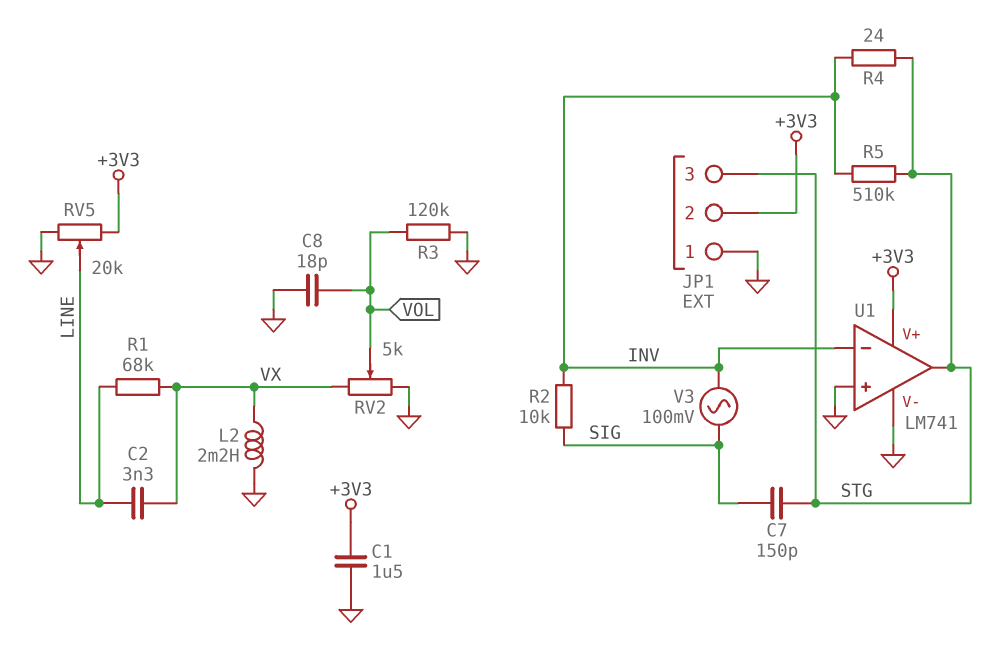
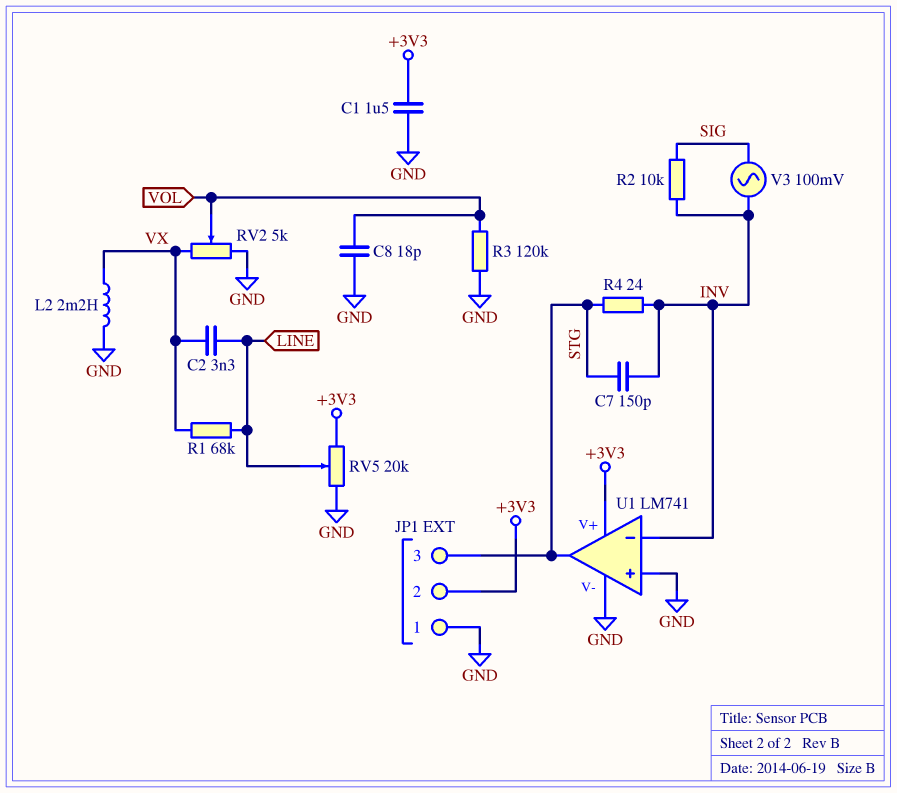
C7: 150pF (SIG, STG) -> 150pF (INV, STG)
R5: 510k (INV, STG) -> none

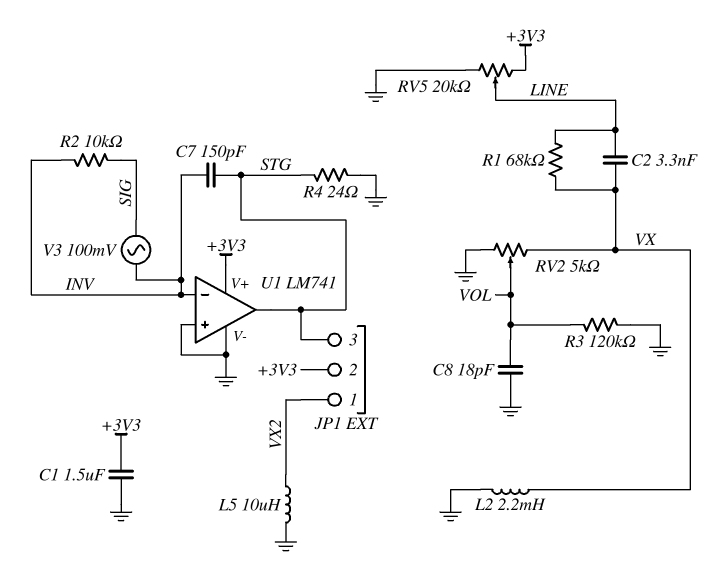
JP1 pin 1: GND -> VX2
L5: none -> 10uH (GND, VX2)
R4: 24 (INV, STG) -> 24 (GND, STG)

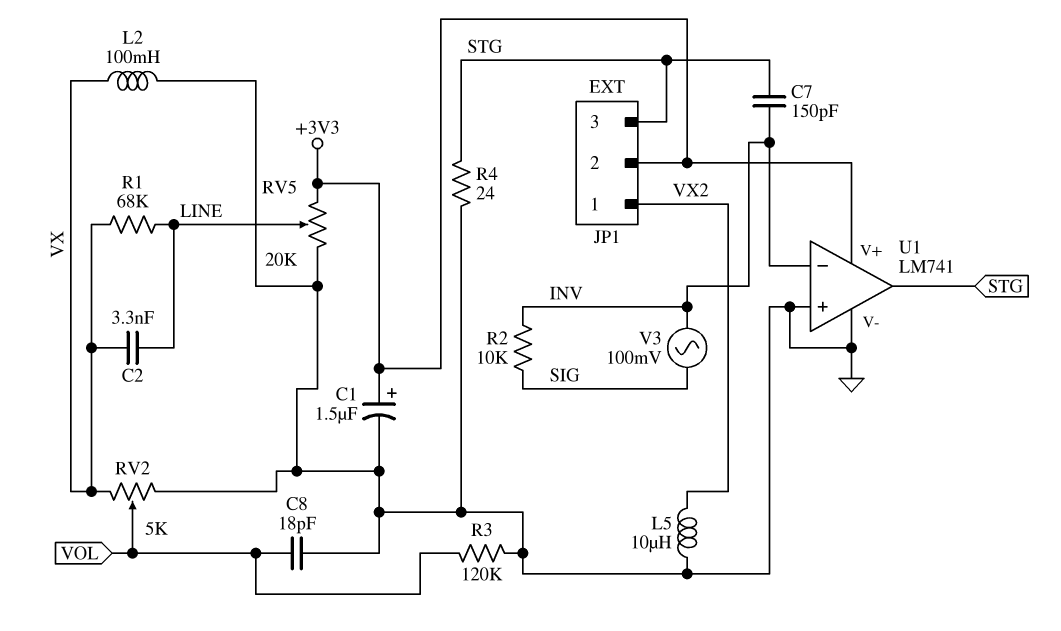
C1: 1.5uF (+3V3, GND) -> 1.5uF (plus +3V3, minus GND)
L2: 2.2mH (GND, VX) -> 100mH (GND, VX)

